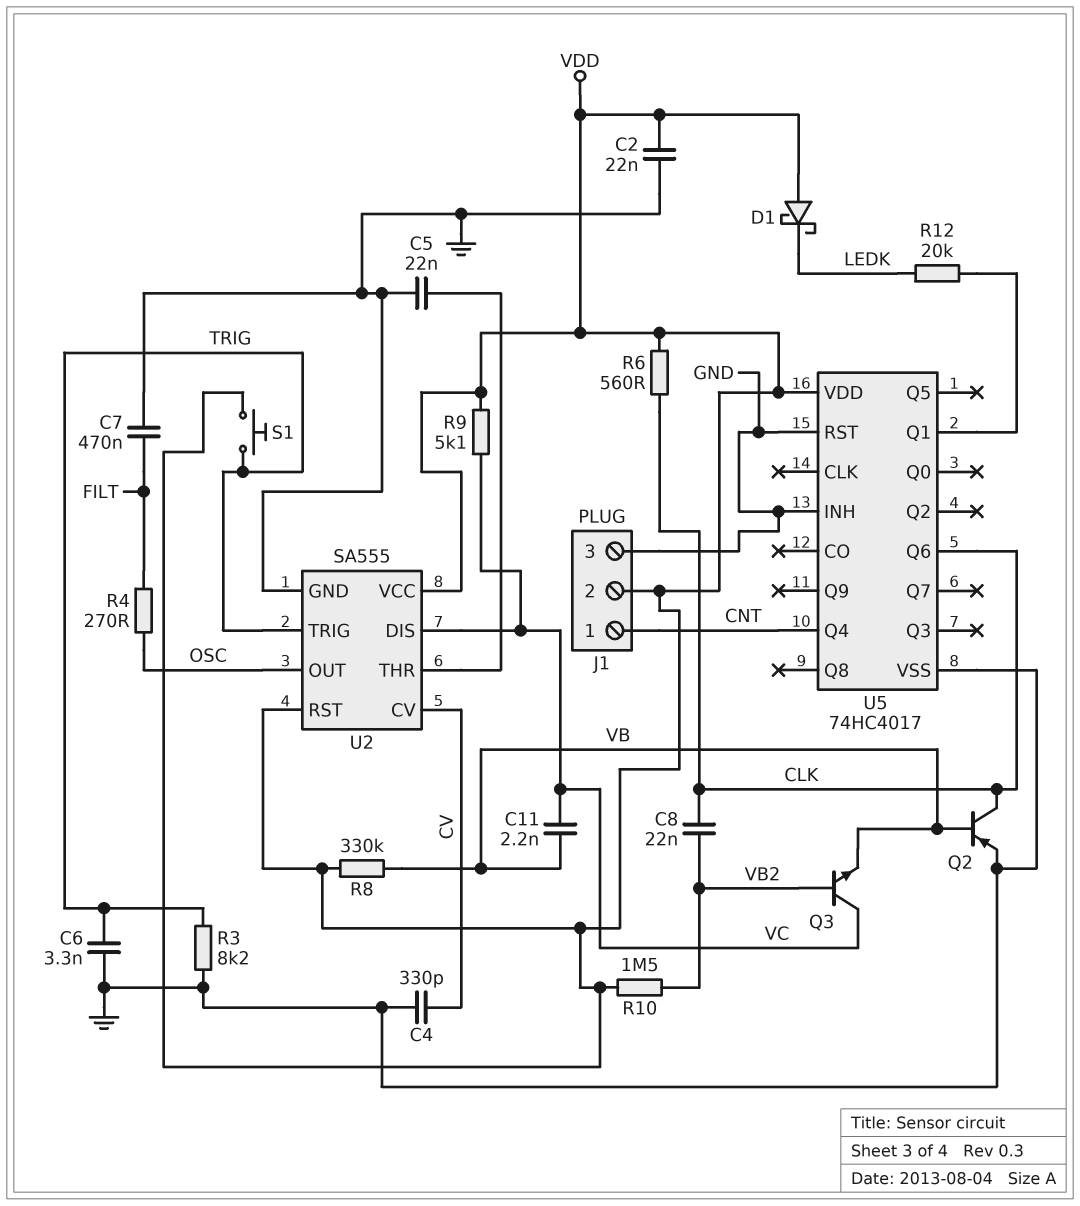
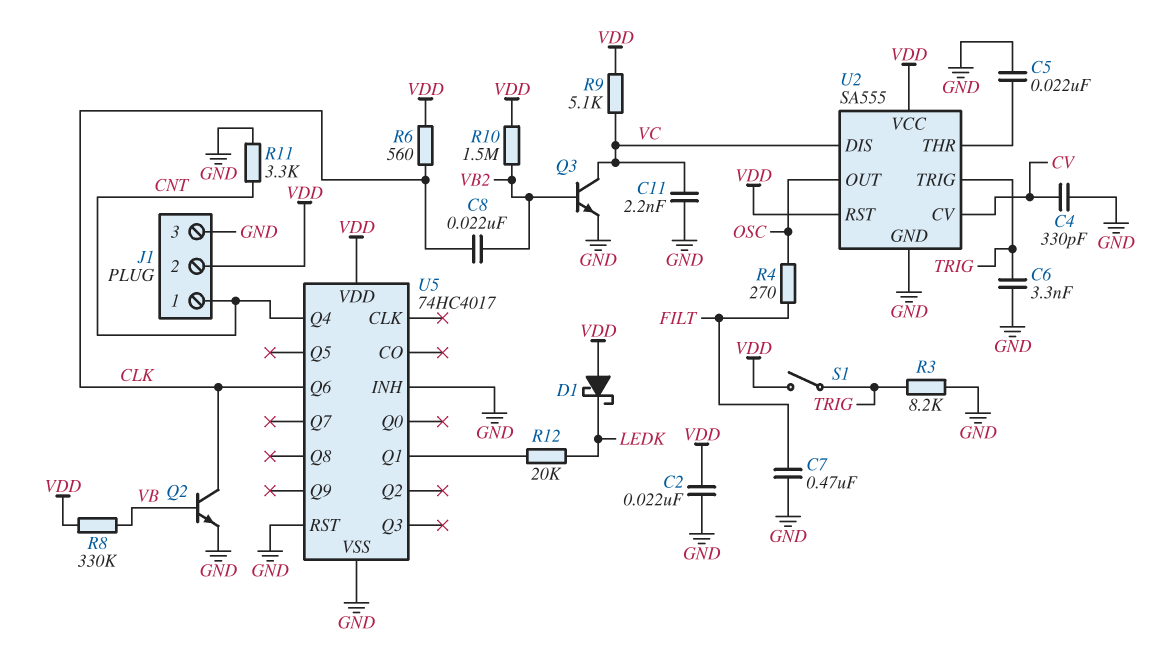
C11: 2.2nF (VB, VC) -> 2.2nF (GND, VC)
Q2: PNP (B VB, C CLK, E GND) -> NPN (B VB, C CLK, E GND)
Q3: NPN (B VB2, C VC, E VB) -> NPN (B VB2, C VC, E GND)
R11: none -> 3.3k (CNT, GND)
S1: button (TRIG, VDD) -> switch (TRIG, VDD)

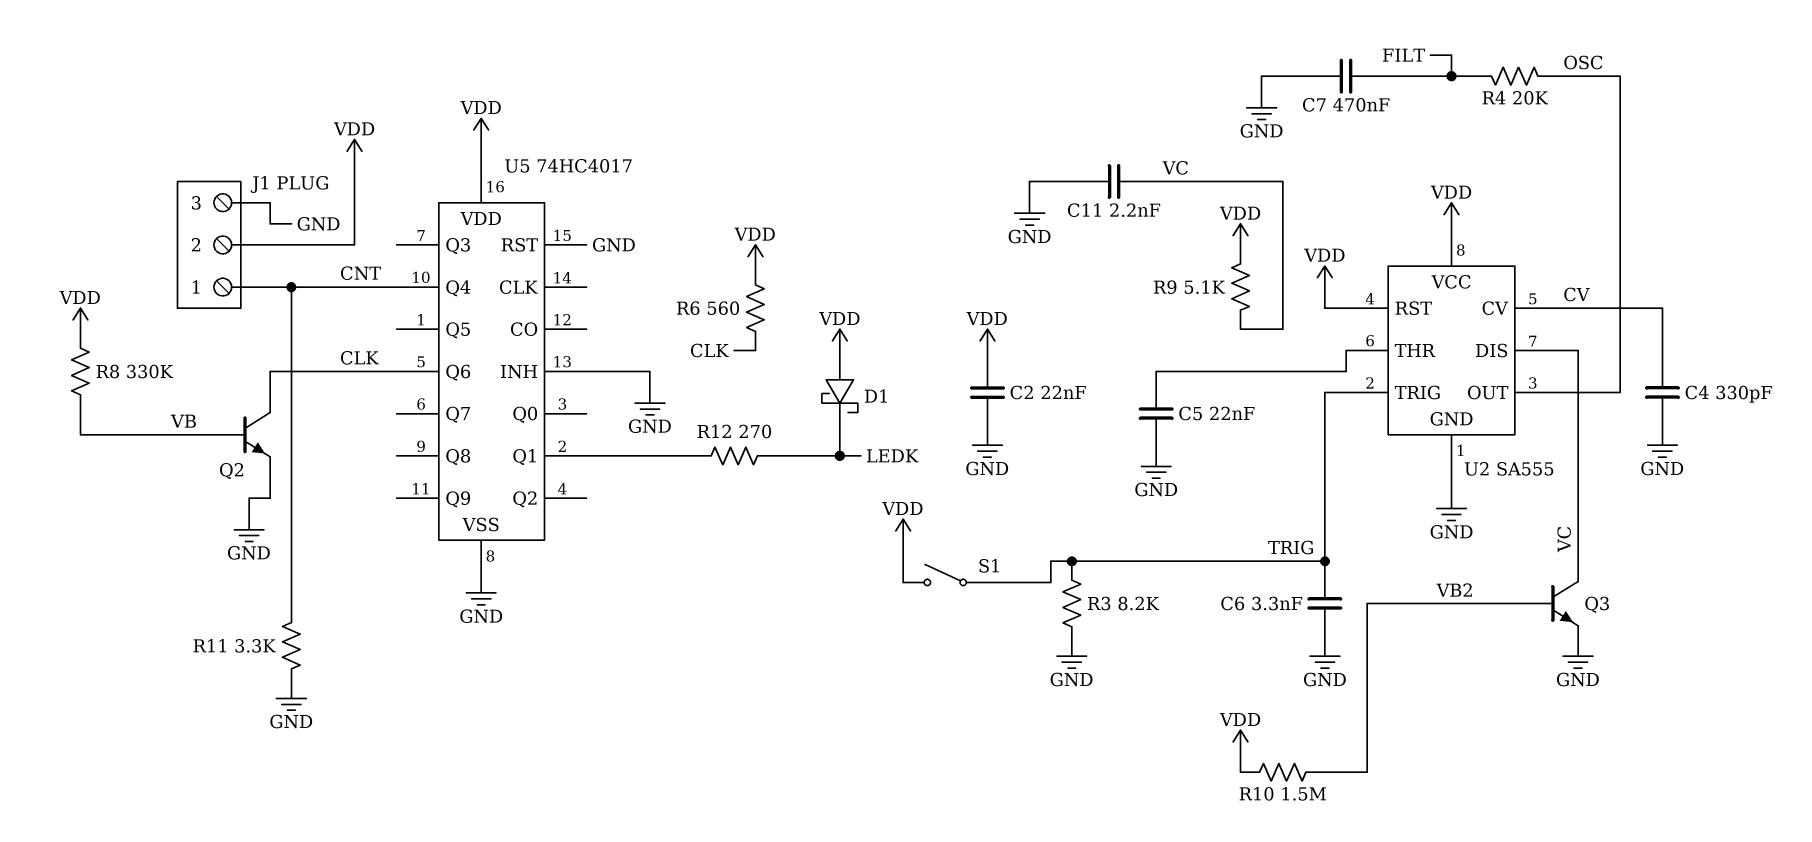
C8: 22nF (CLK, VB2) -> none
R4: 270 (FILT, OSC) -> 20k (FILT, OSC)
R12: 20k (LEDK, U5/Q1) -> 270 (LEDK, U5/Q1)

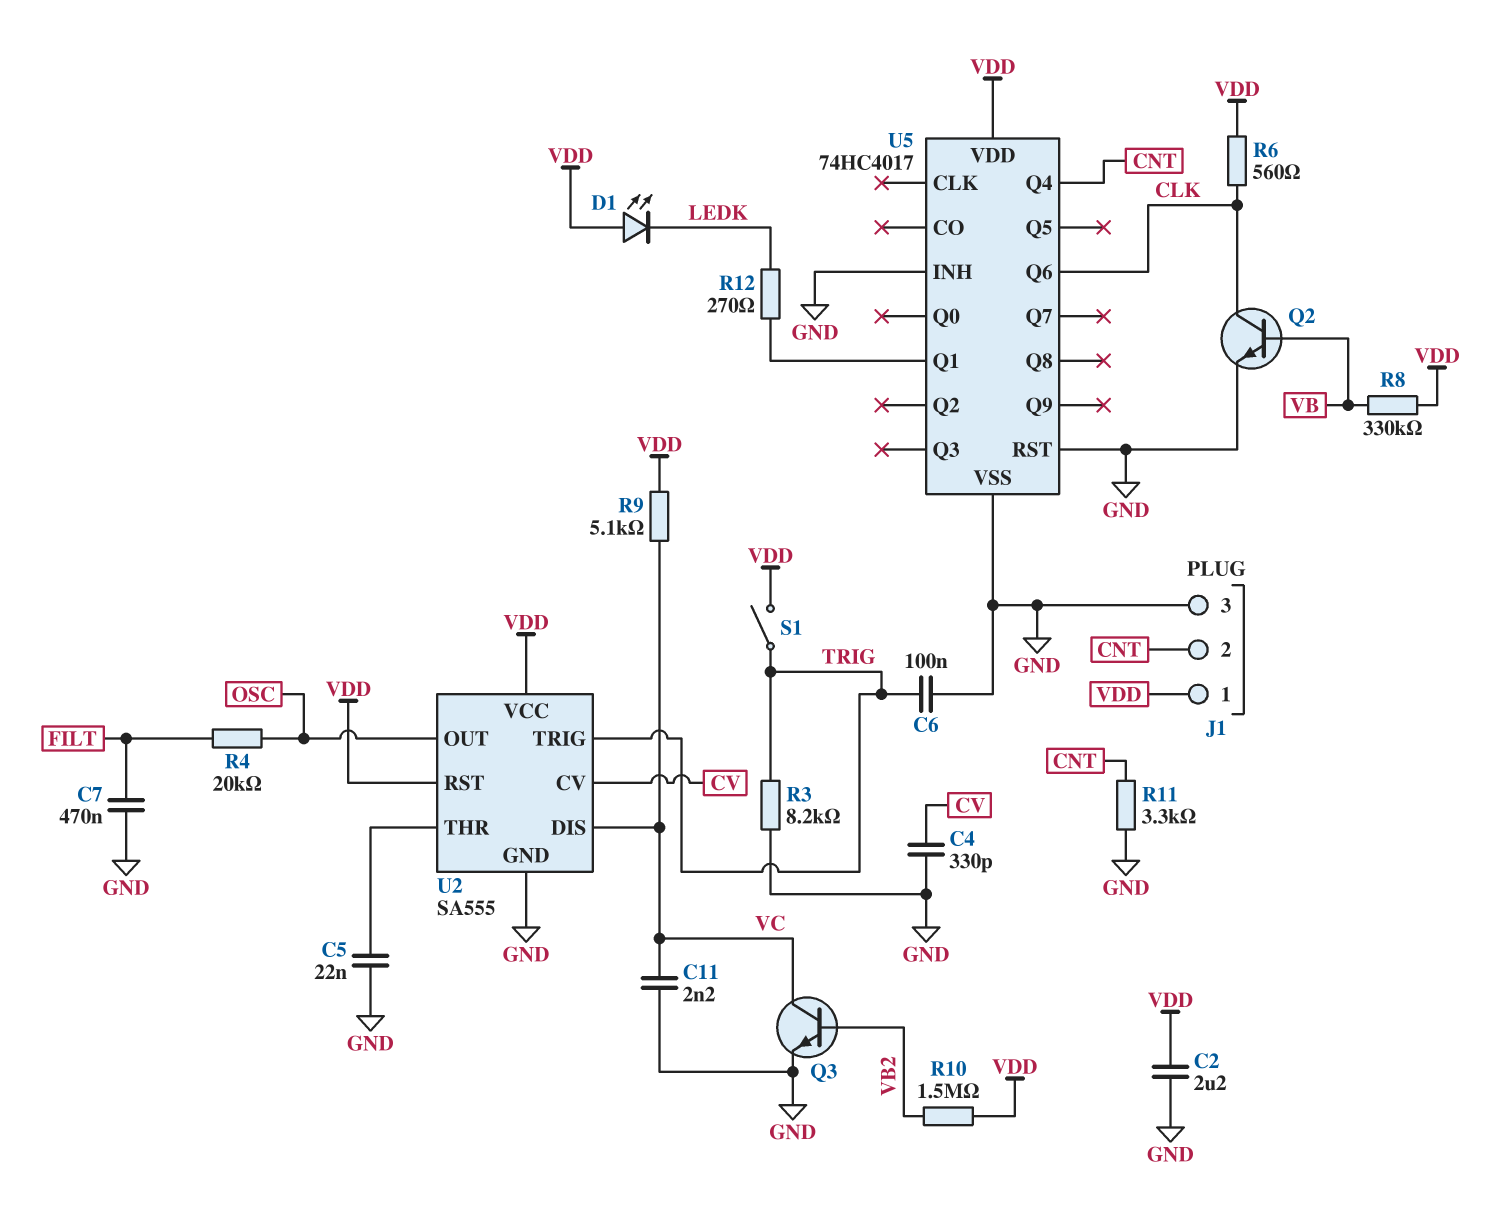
C2: 22nF (GND, VDD) -> 2.2uF (GND, VDD)
C6: 3.3nF (GND, TRIG) -> 100nF (GND, TRIG)
D1: schottky (A VDD, K LEDK) -> LED (A VDD, K LEDK)
J1 pin 1: CNT -> VDD
J1 pin 2: VDD -> CNT

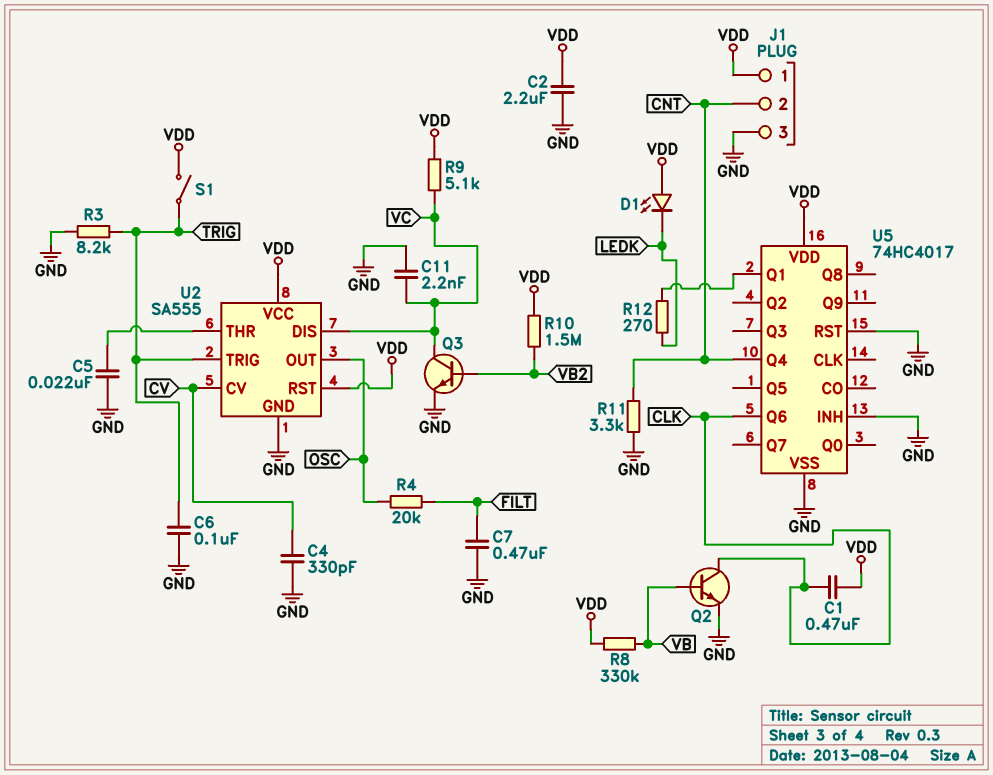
C1: none -> 470nF (CLK, VDD)
R6: 560 (CLK, VDD) -> none

